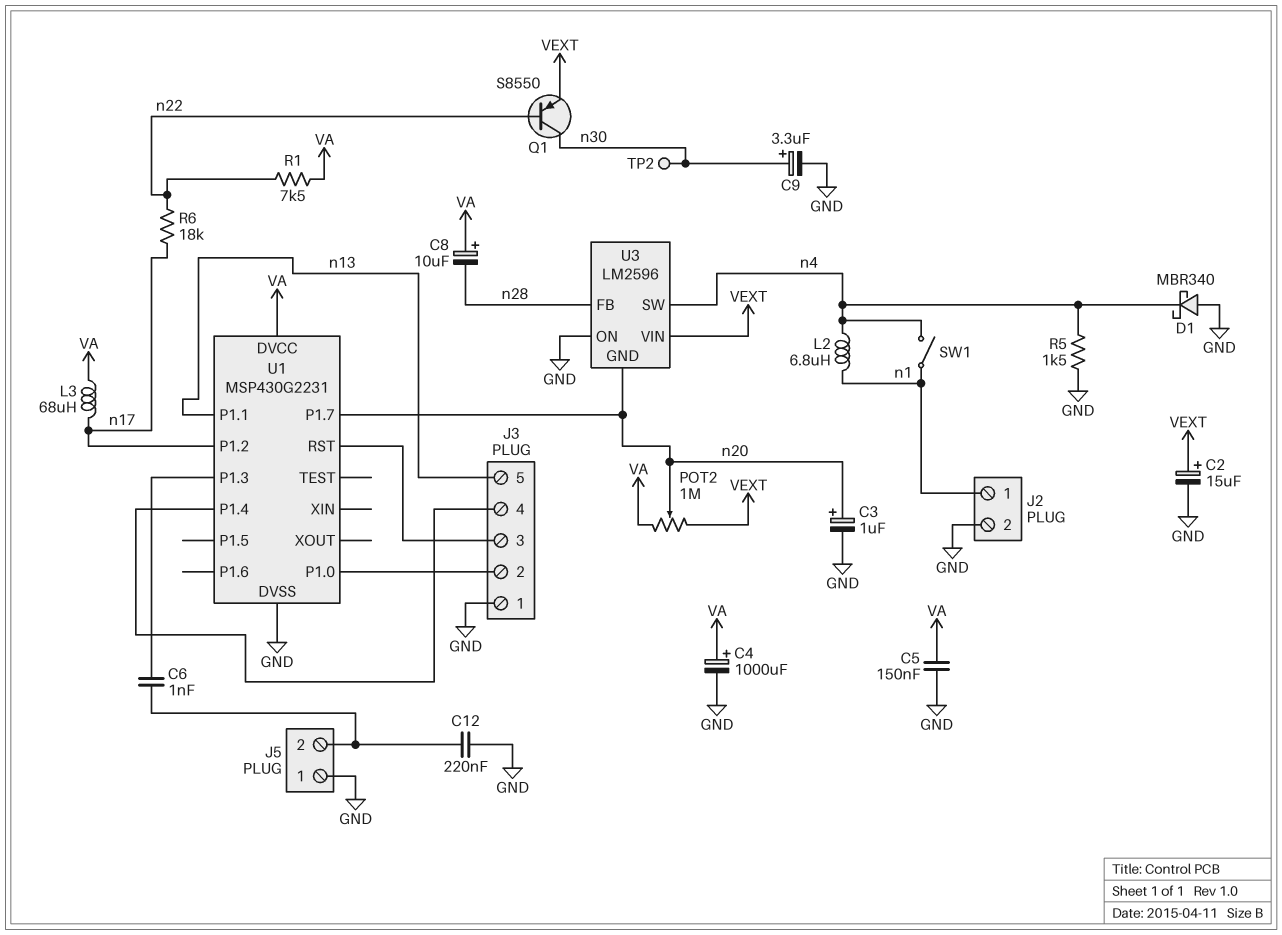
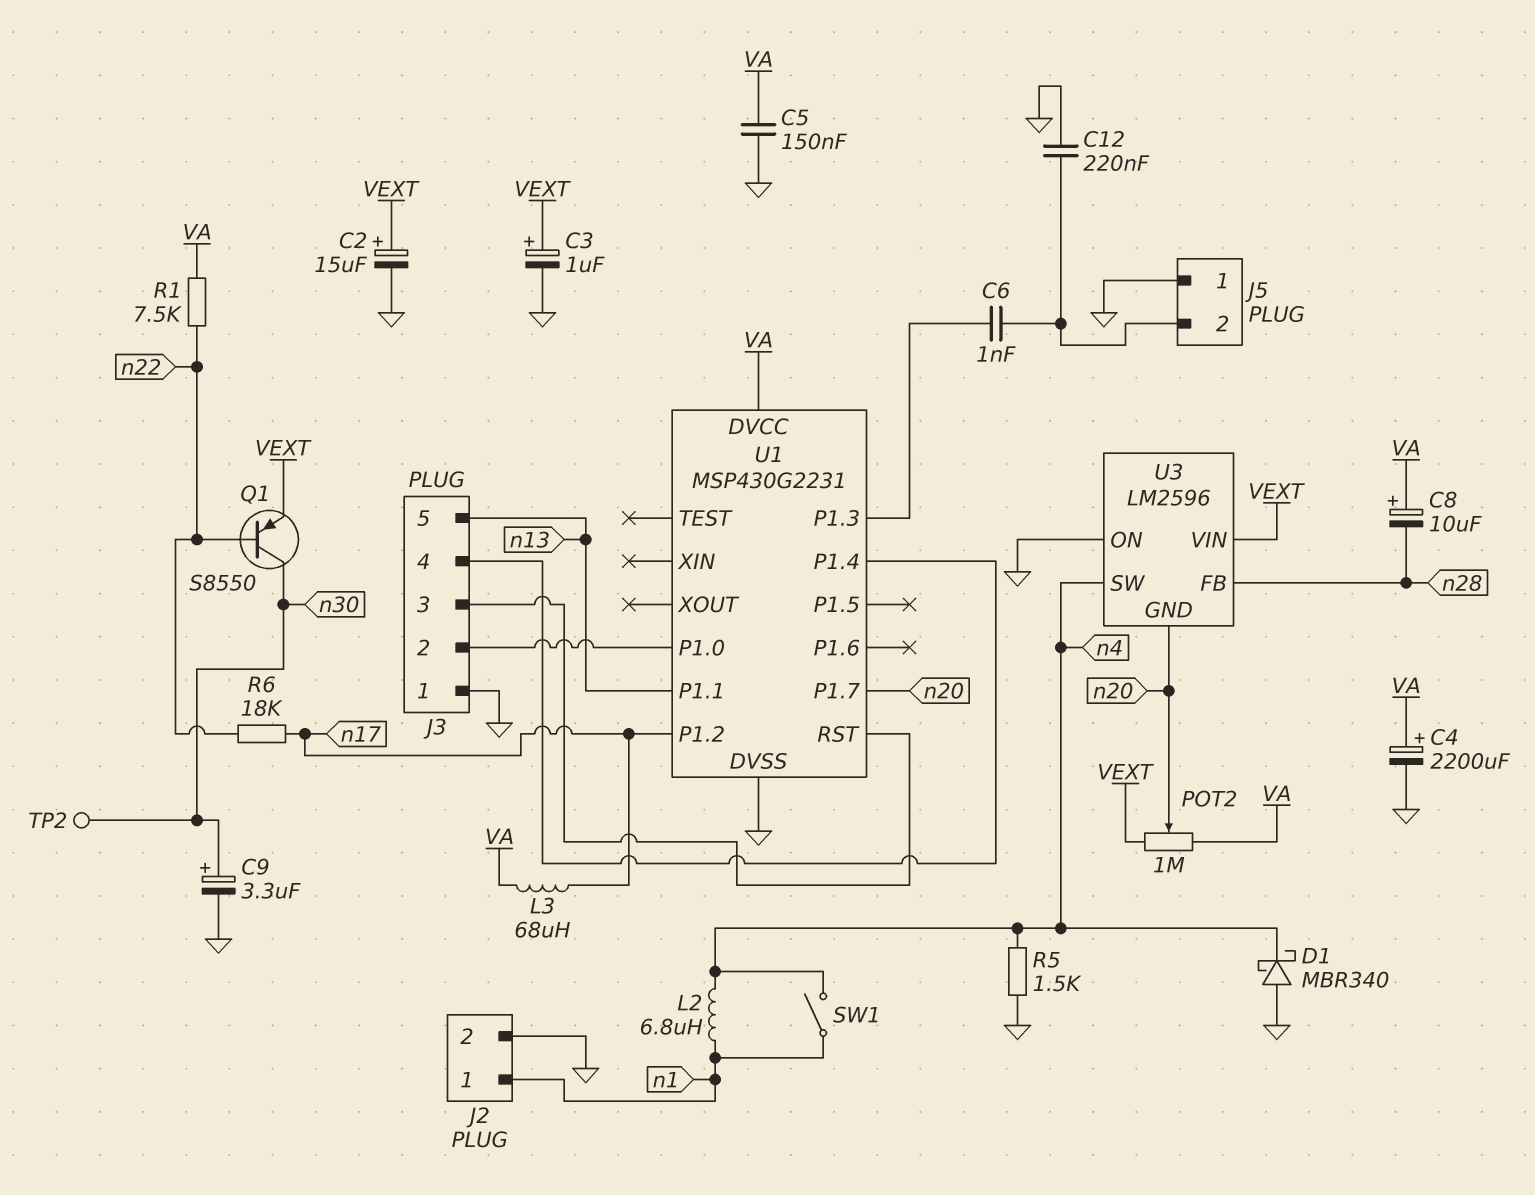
C3: 1uF (plus n20, minus GND) -> 1uF (plus VEXT, minus GND)
C4: 1000uF (plus VA, minus GND) -> 2200uF (plus VA, minus GND)

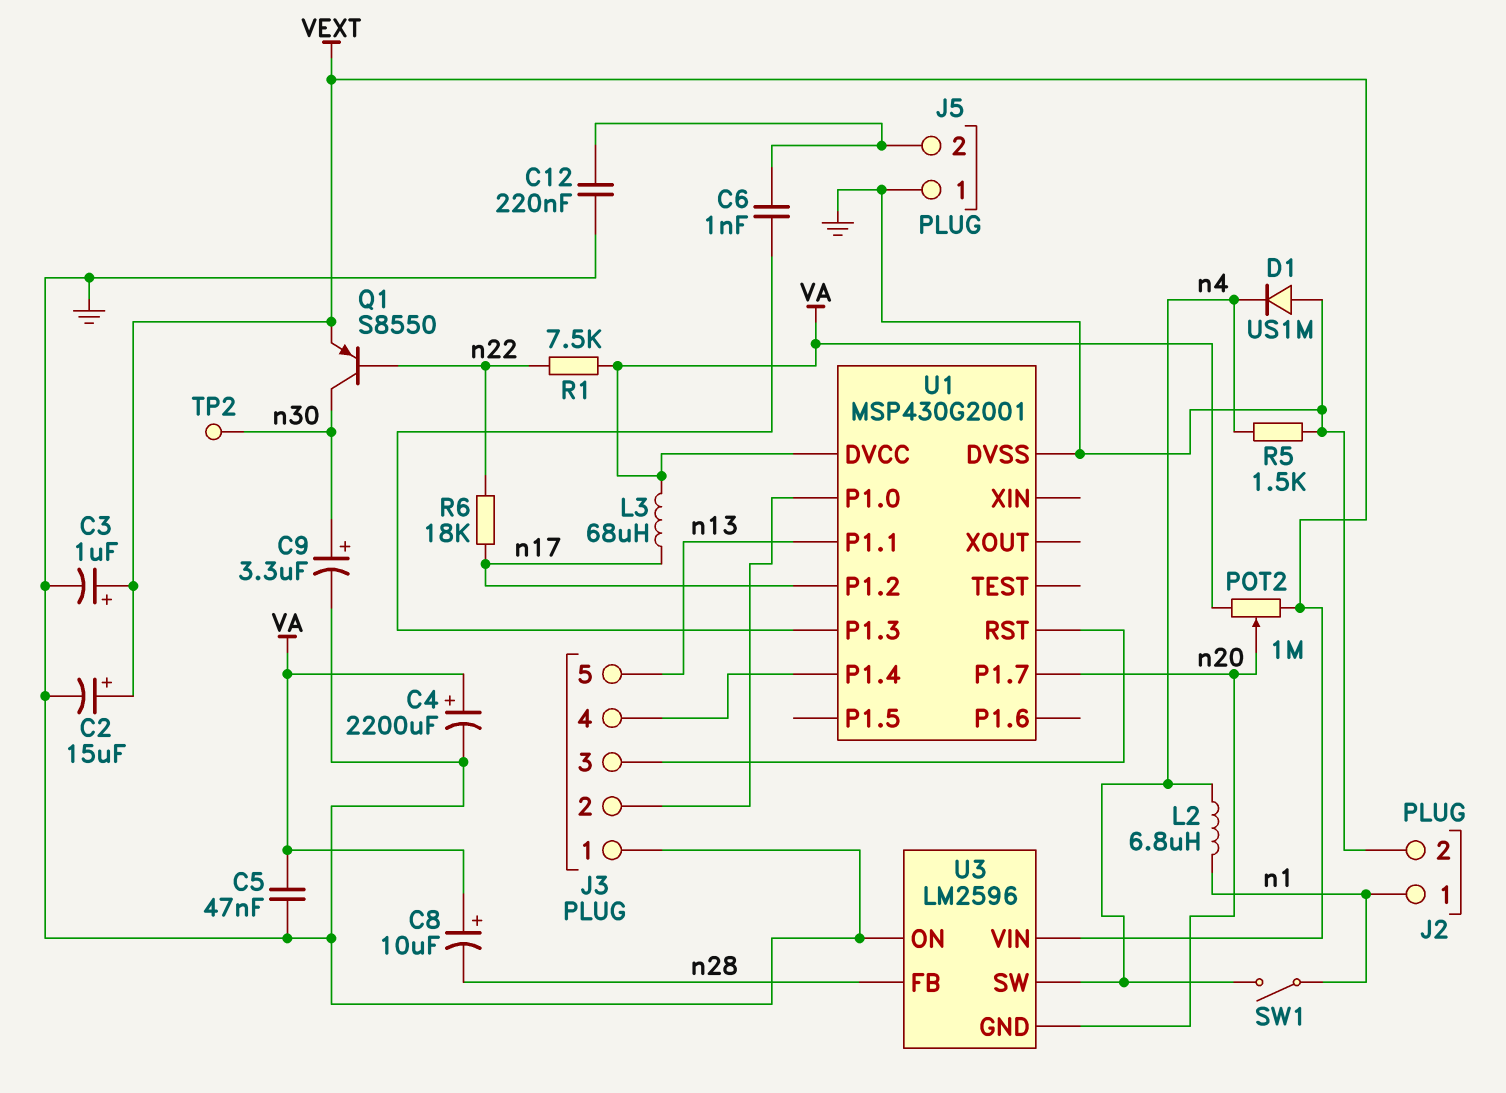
C5: 150nF (GND, VA) -> 47nF (GND, VA)
D1: schottky MBR340 (A GND, K n4) -> diode US1M (A GND, K n4)
U1: MSP430G2231 -> MSP430G2001

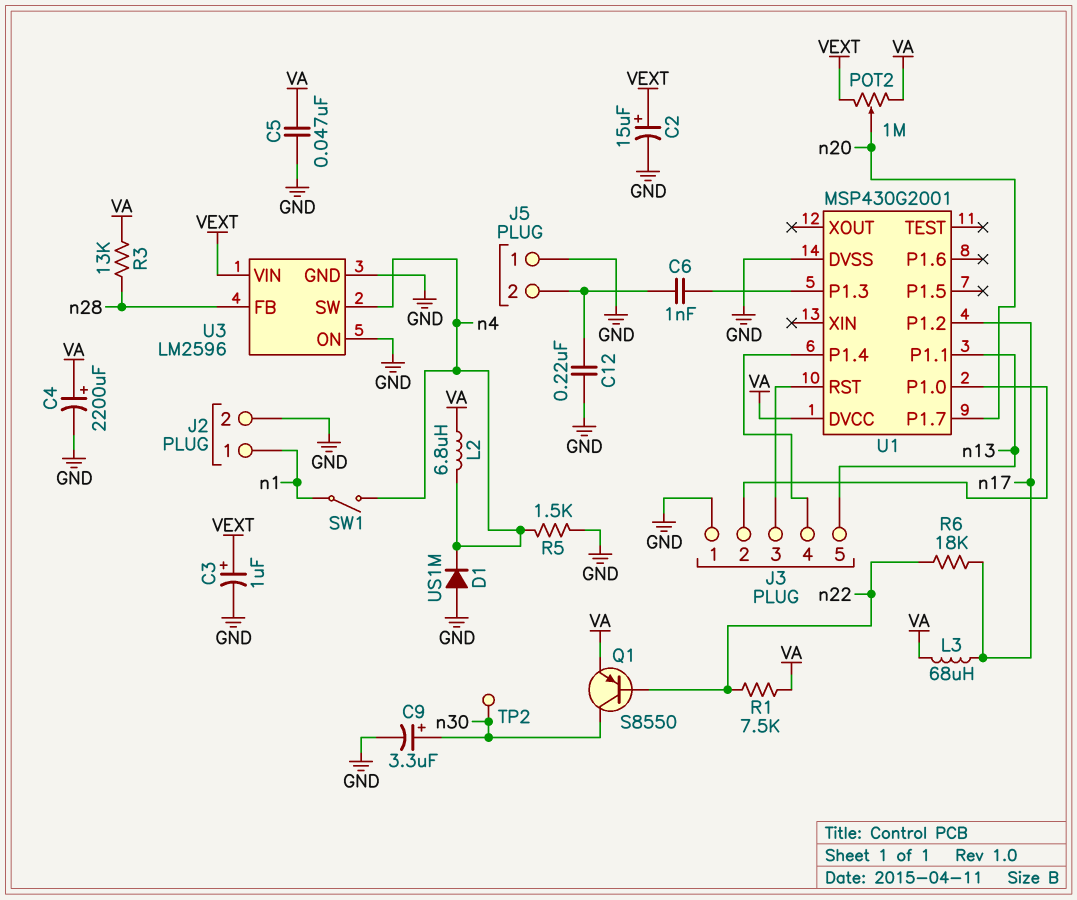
C8: 10uF (plus VA, minus n28) -> none
L2: 6.8uH (n1, n4) -> 6.8uH (VA, n4)
Q1: PNP S8550 (B n22, C n30, E VEXT) -> PNP S8550 (B n22, C n30, E VA)
R3: none -> 13k (VA, n28)
U3 pin GND: n20 -> GND

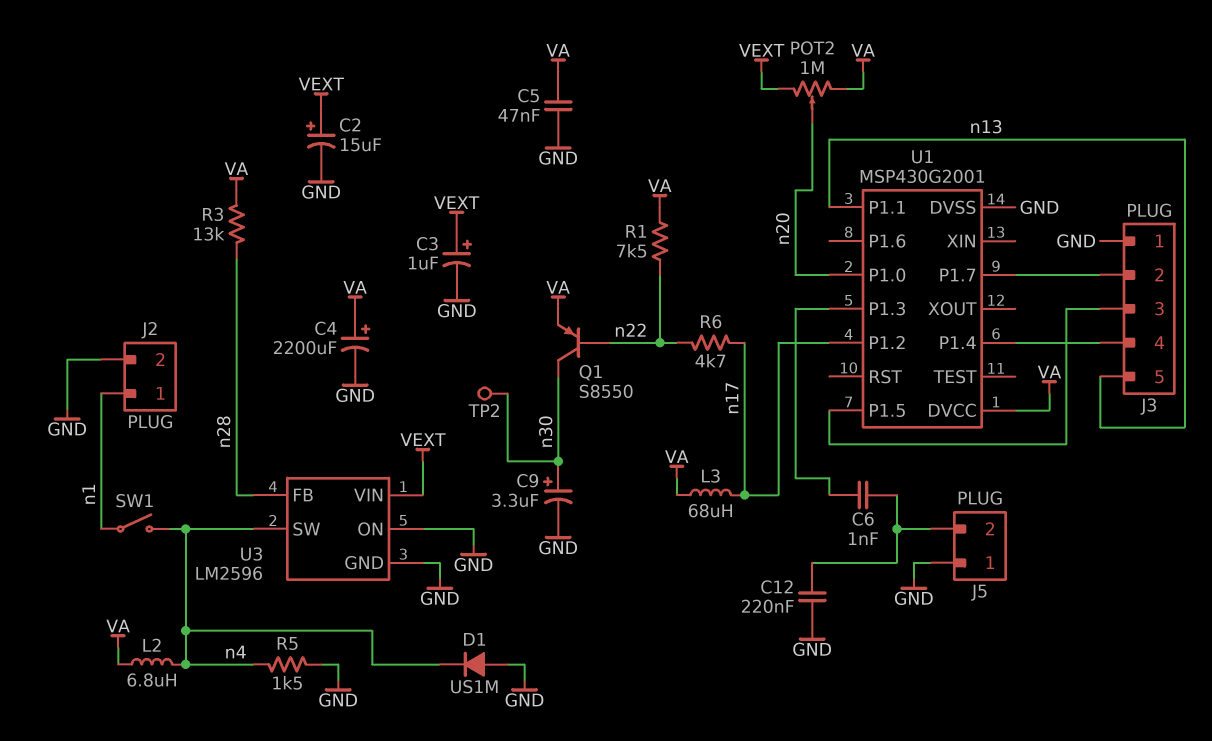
R6: 18k (n17, n22) -> 4.7k (n17, n22)
U1 pin P1.0: J3/2 -> n20
U1 pin P1.5: none -> J3/3
U1 pin P1.7: n20 -> J3/2
U1 pin RST: J3/3 -> none

